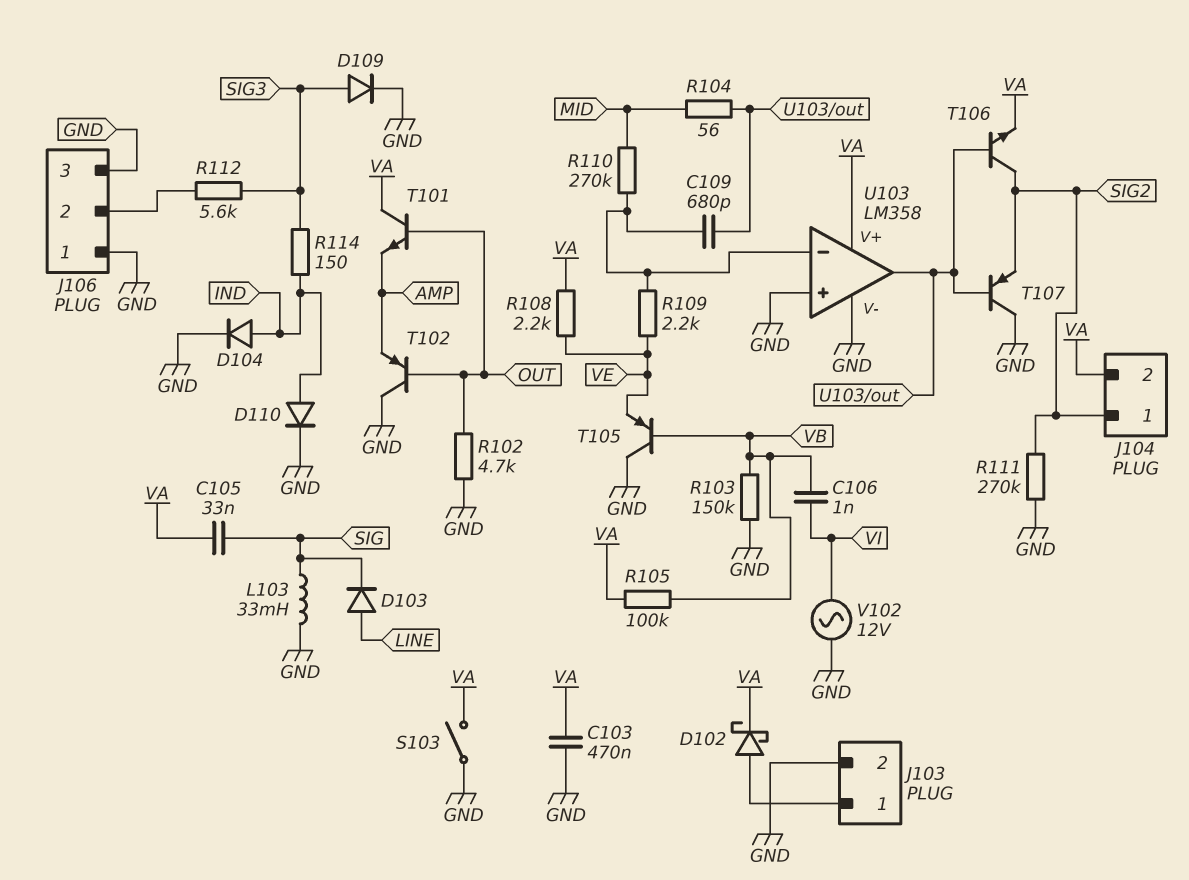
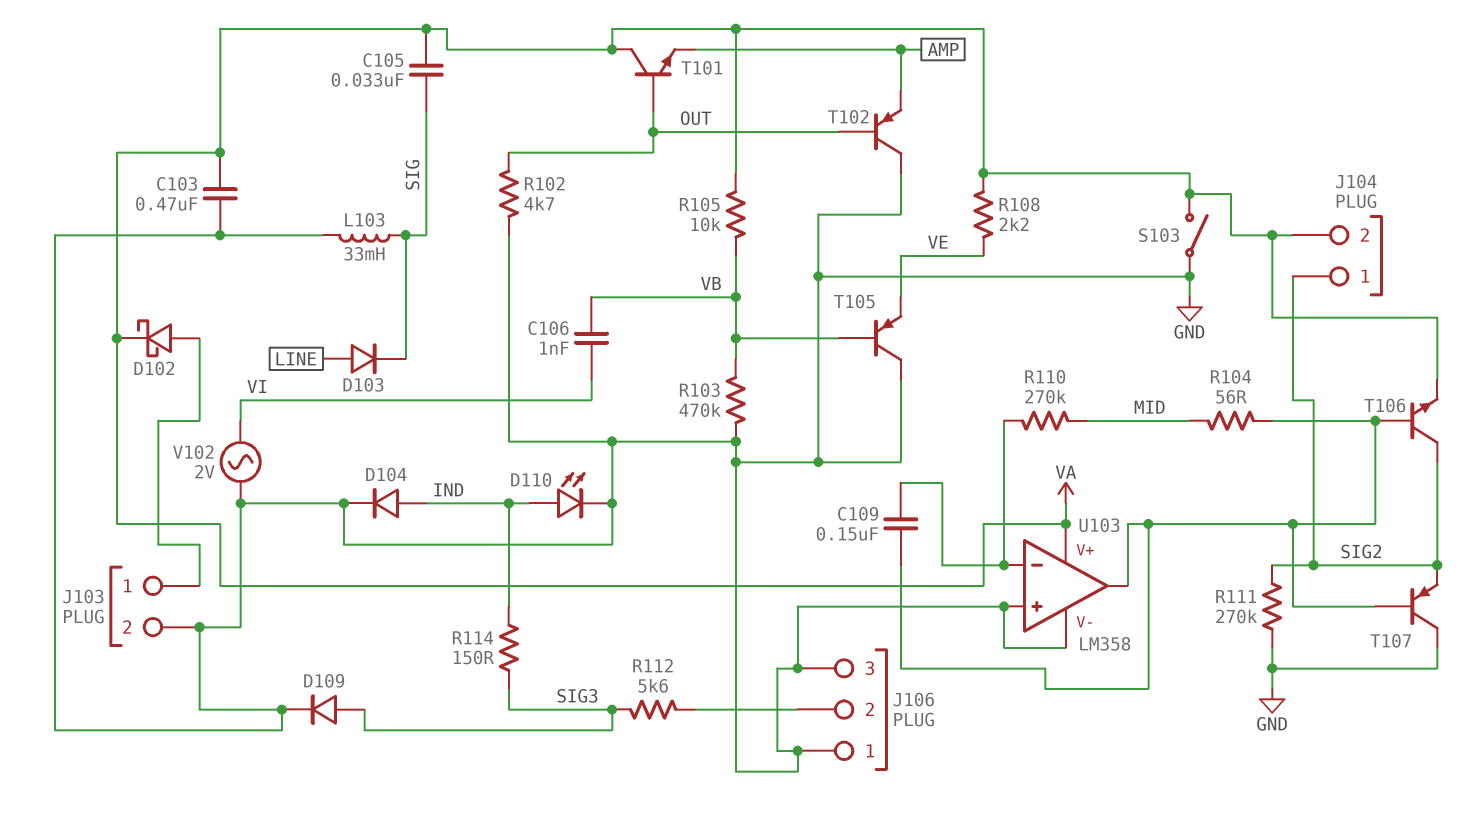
C109: 680pF (U103/in-, U103/out) -> 150nF (U103/in-, U103/out)
D110: diode (A IND, K GND) -> LED (A IND, K GND)
R103: 150k (GND, VB) -> 470k (GND, VB)
R105: 100k (VA, VB) -> 10k (VA, VB)
R109: 2.2k (U103/in-, VE) -> none
V102: AC 12V (GND, VI) -> AC 2V (GND, VI)

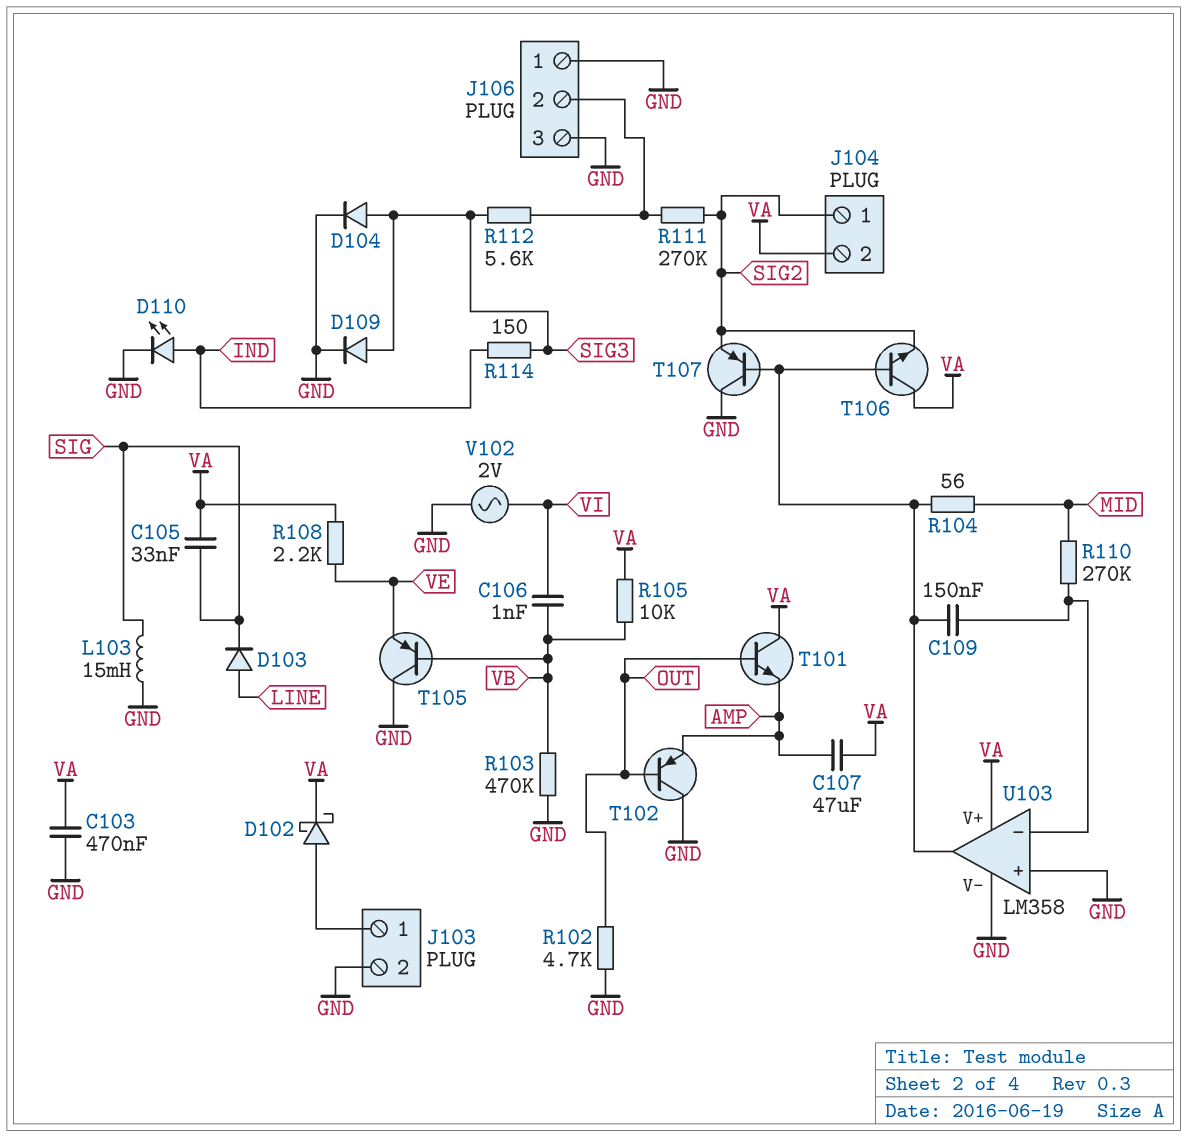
C107: none -> 47uF (AMP, VA)
D104: diode (A IND, K GND) -> diode (A SIG3, K GND)
L103: 33mH (GND, SIG) -> 15mH (GND, SIG)
R111: 270k (GND, SIG2) -> 270k (J106/2, SIG2)
S103: switch (GND, VA) -> none
T106: NPN (B U103/out, C SIG2, E VA) -> NPN (B U103/out, C VA, E SIG2)

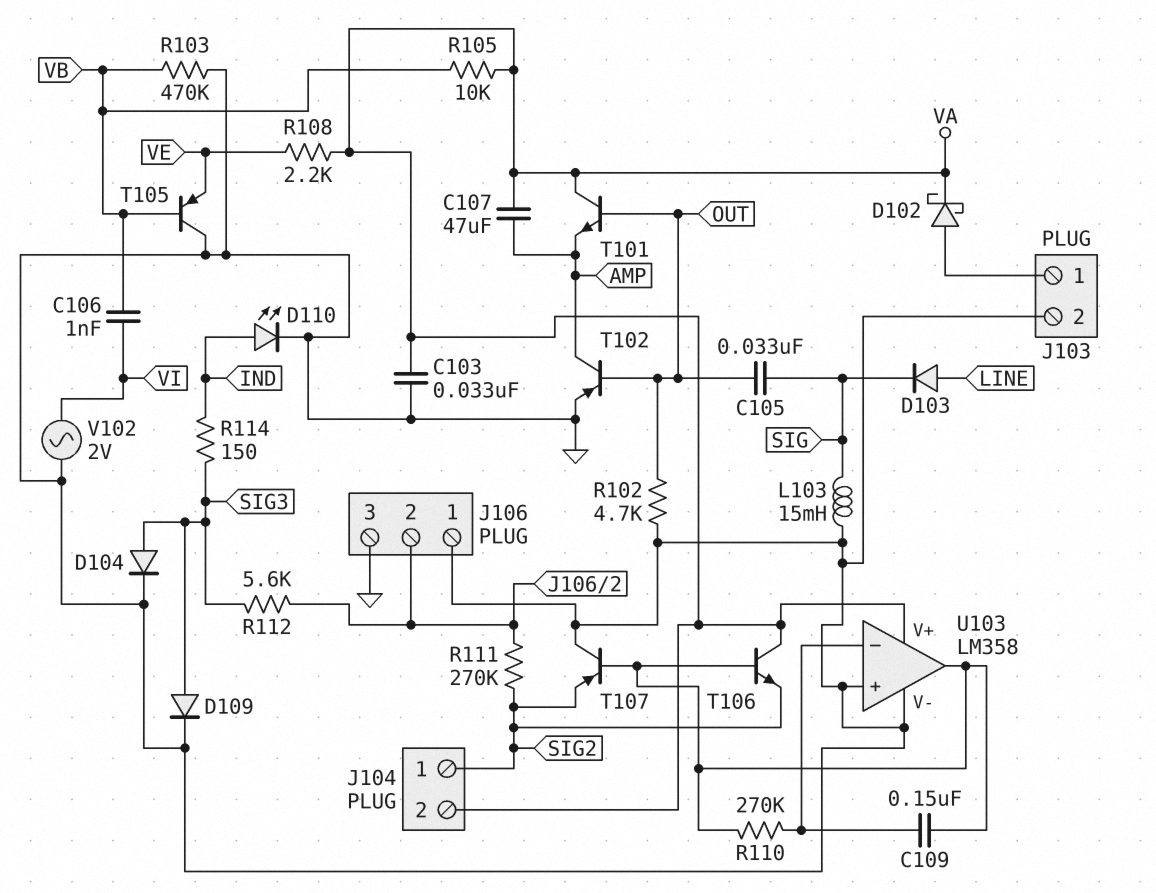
C103: 470nF (GND, VA) -> 33nF (GND, VA)
C105: 33nF (SIG, VA) -> 33nF (OUT, SIG)
R104: 56 (MID, U103/out) -> none
R110: 270k (MID, U103/in-) -> 270k (U103/in-, U103/out)
T102: PNP (B OUT, C GND, E AMP) -> PNP (B OUT, C AMP, E GND)

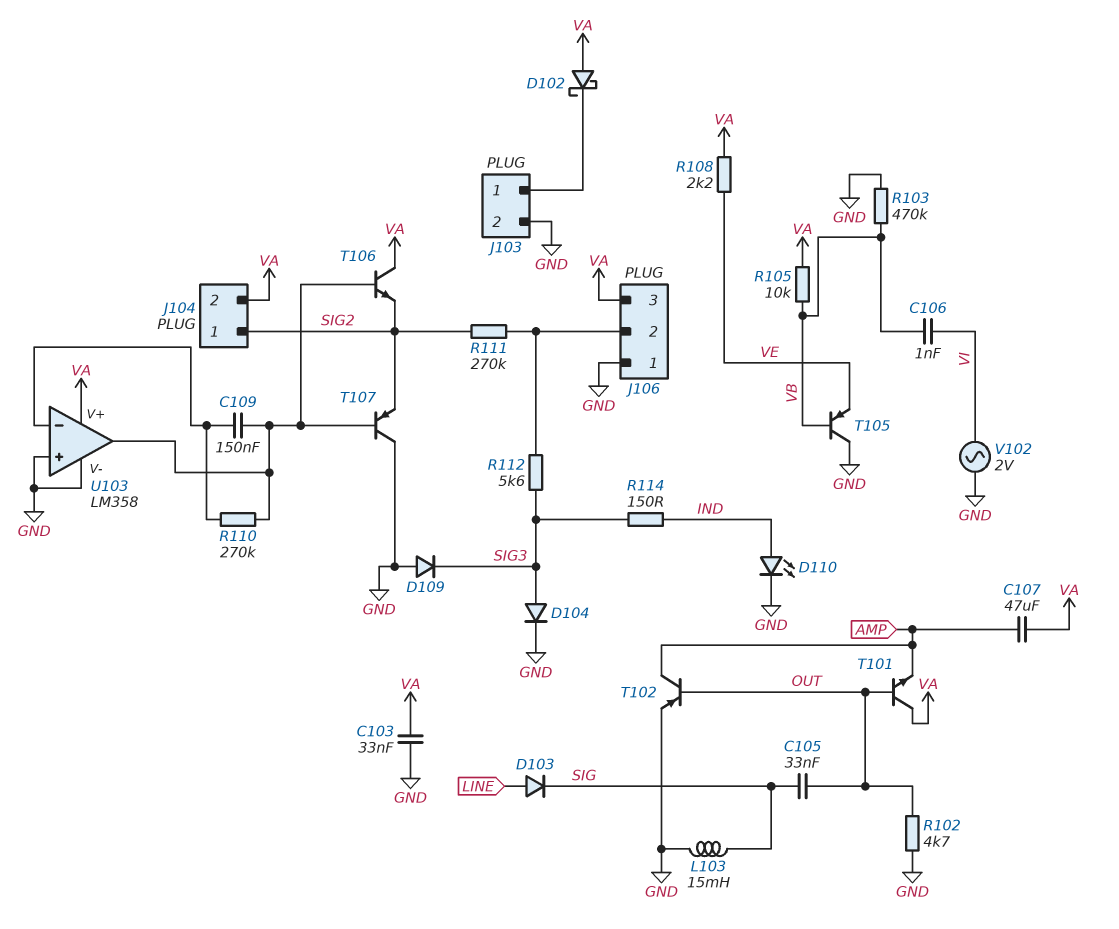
D102: schottky (A J103/1, K VA) -> schottky (A VA, K J103/1)
D109: diode (A SIG3, K GND) -> diode (A GND, K SIG3)
J106 pin 3: GND -> VA

